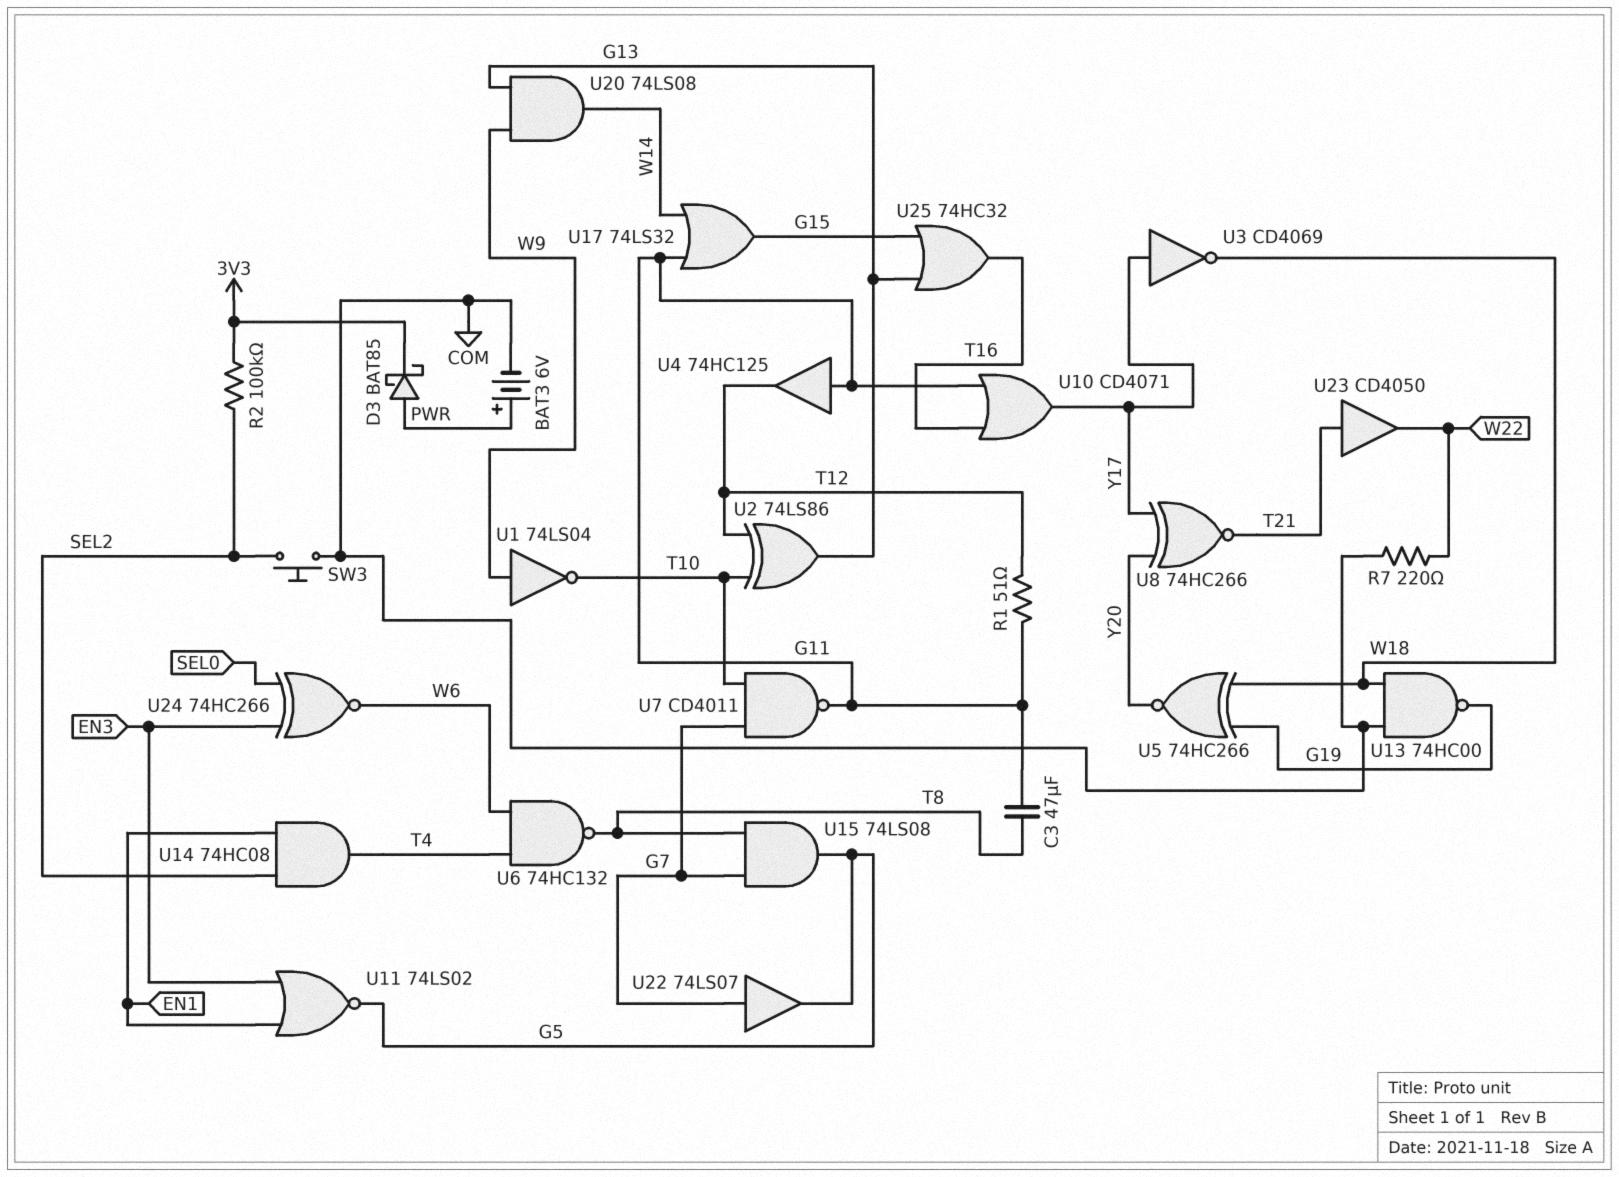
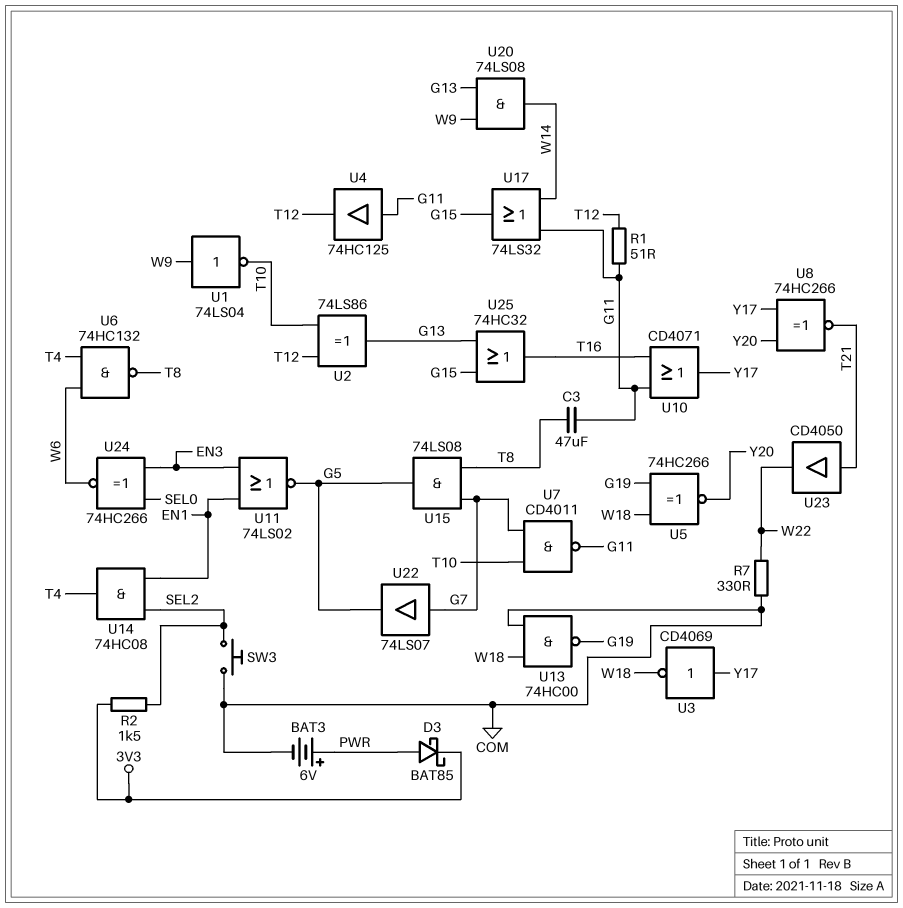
R2: 100k (3V3, SEL2) -> 1.5k (3V3, SEL2)
R7: 220 (COM, W22) -> 330 (COM, W22)

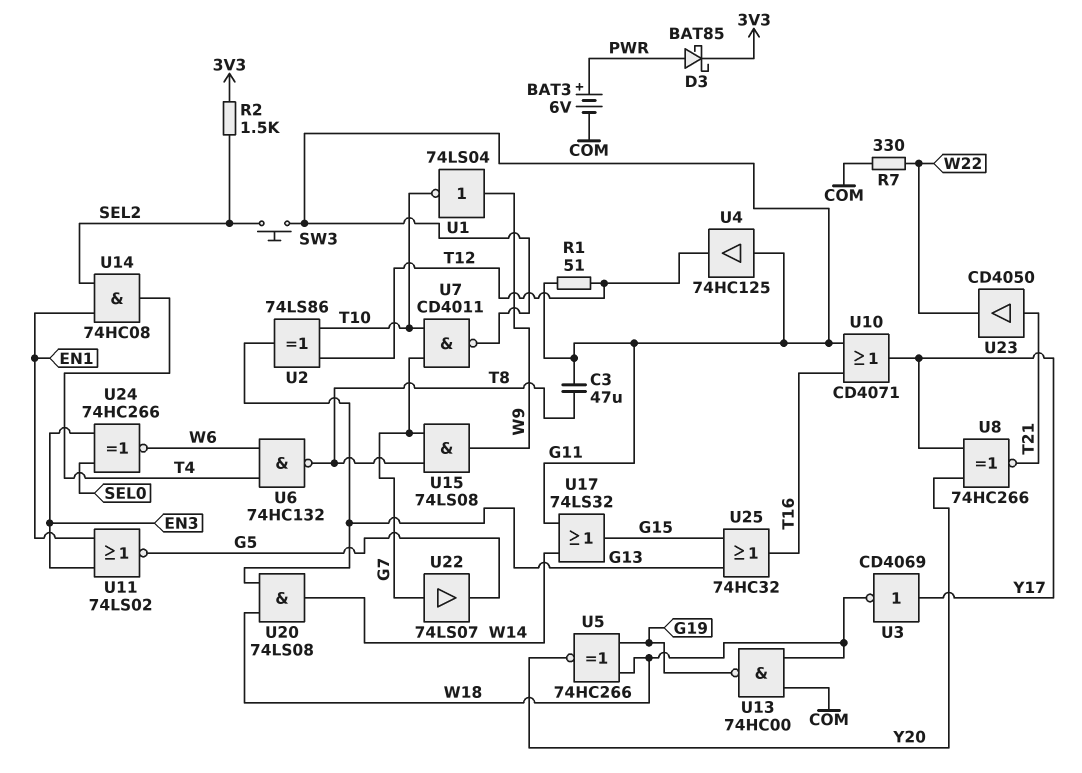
SW3: button (COM, SEL2) -> button (G11, SEL2)
U15: AND 74LS08 (in G7, in T8, out G5) -> AND 74LS08 (in G7, in T8, out W9)
U20: AND 74LS08 (in G13, in W9, out W14) -> AND 74LS08 (in G13, in W18, out W14)

